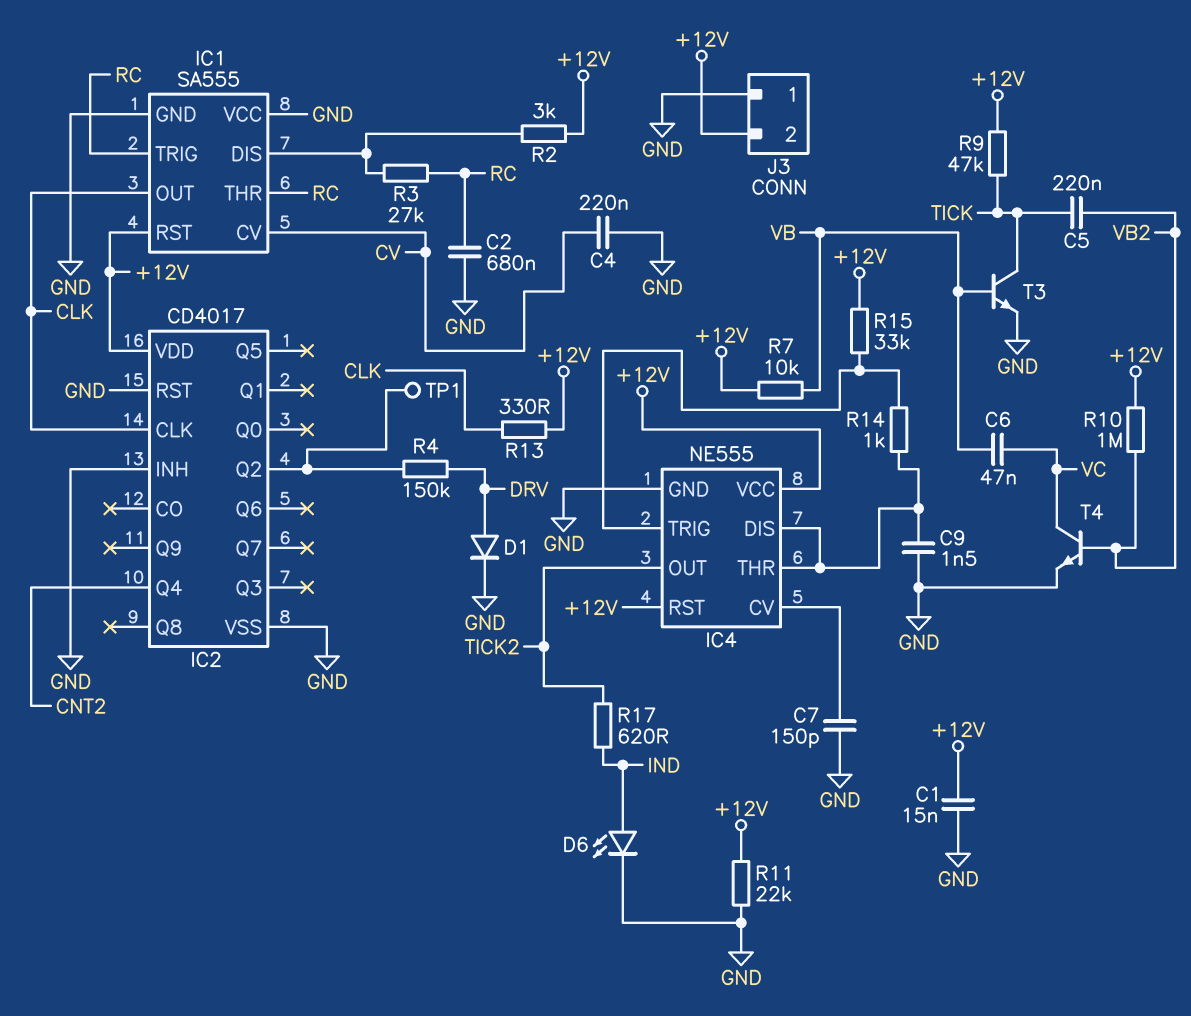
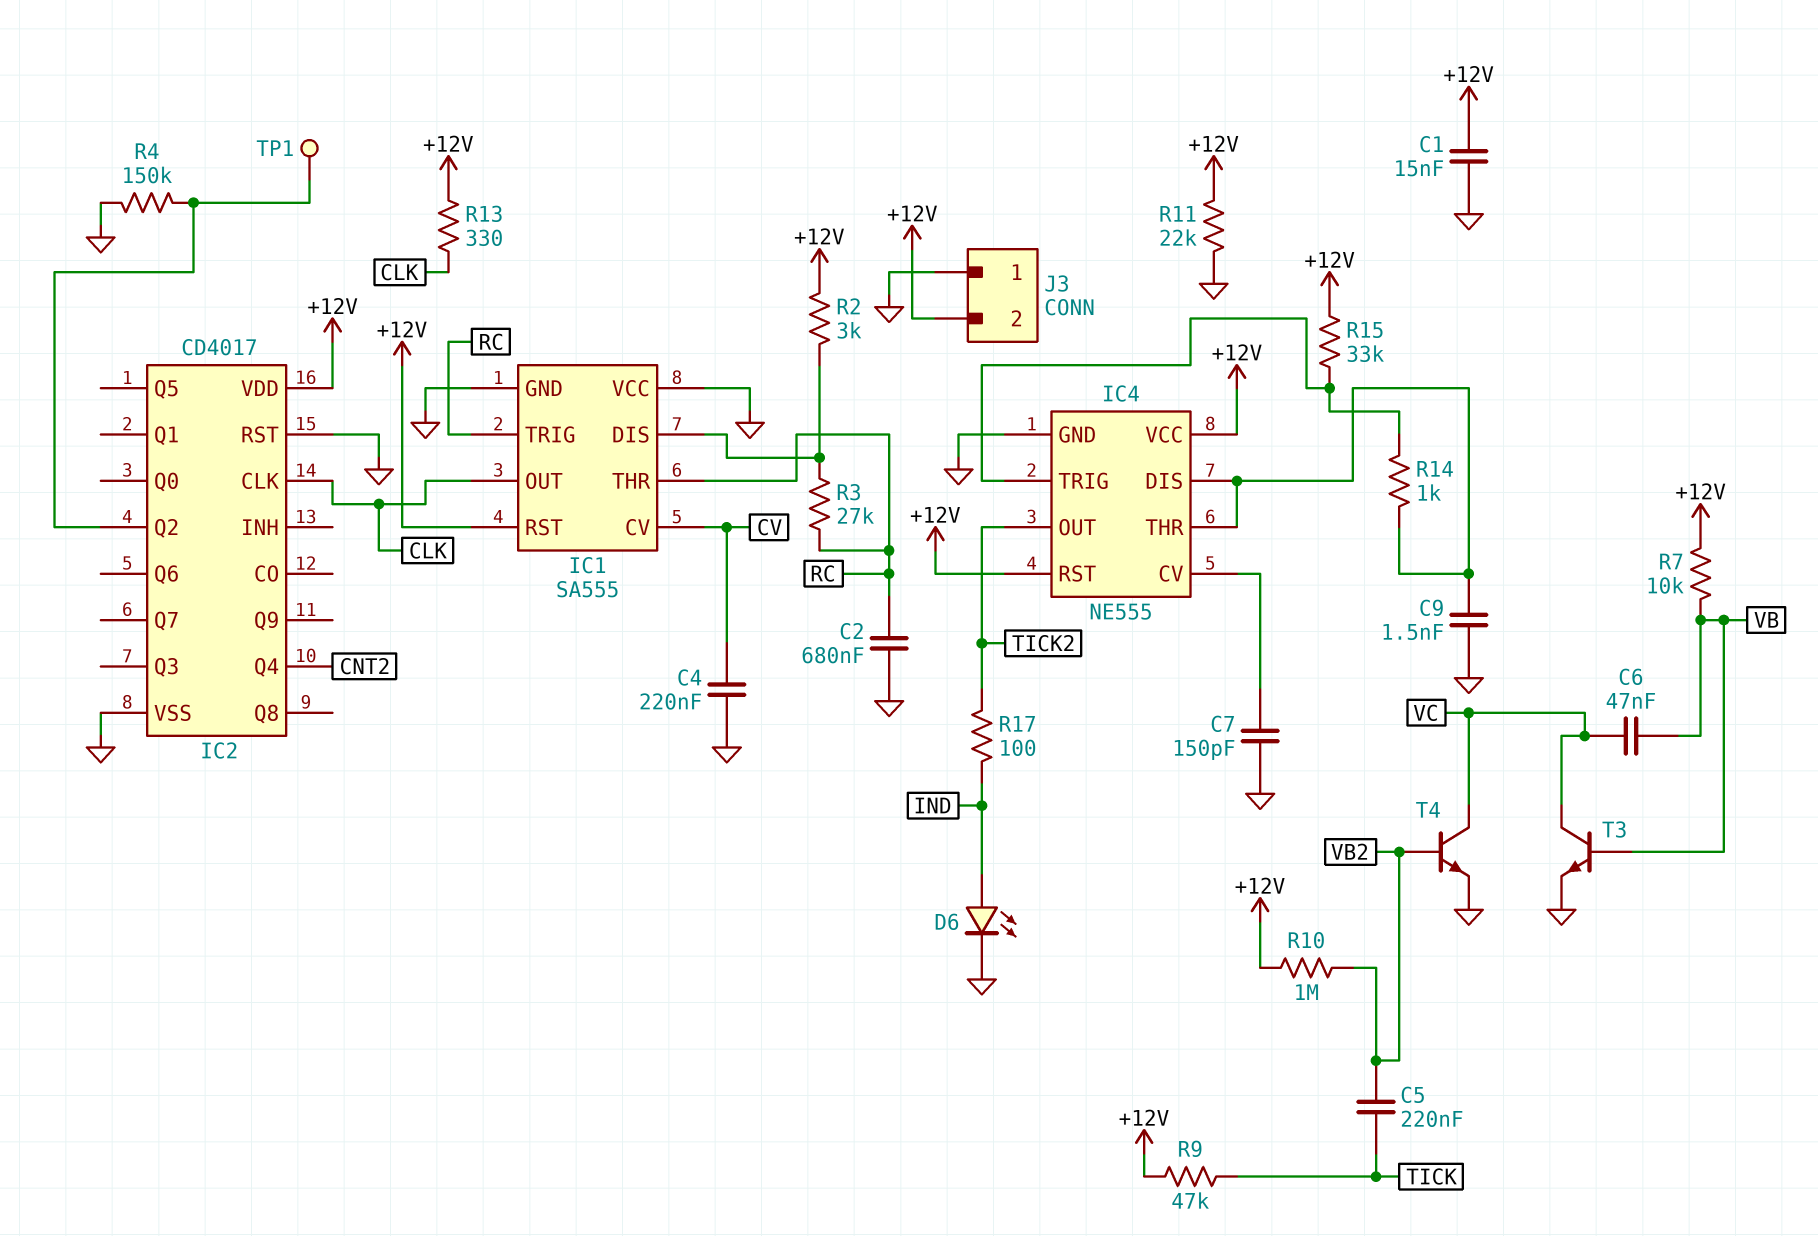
D1: diode (A DRV, K GND) -> none
IC2 pin INH: GND -> none
R4: 150k (DRV, IC2/Q2) -> 150k (GND, IC2/Q2)
R17: 620 (IND, TICK2) -> 100 (IND, TICK2)
T3: NPN (B VB, C TICK, E GND) -> NPN (B VB, C VC, E GND)

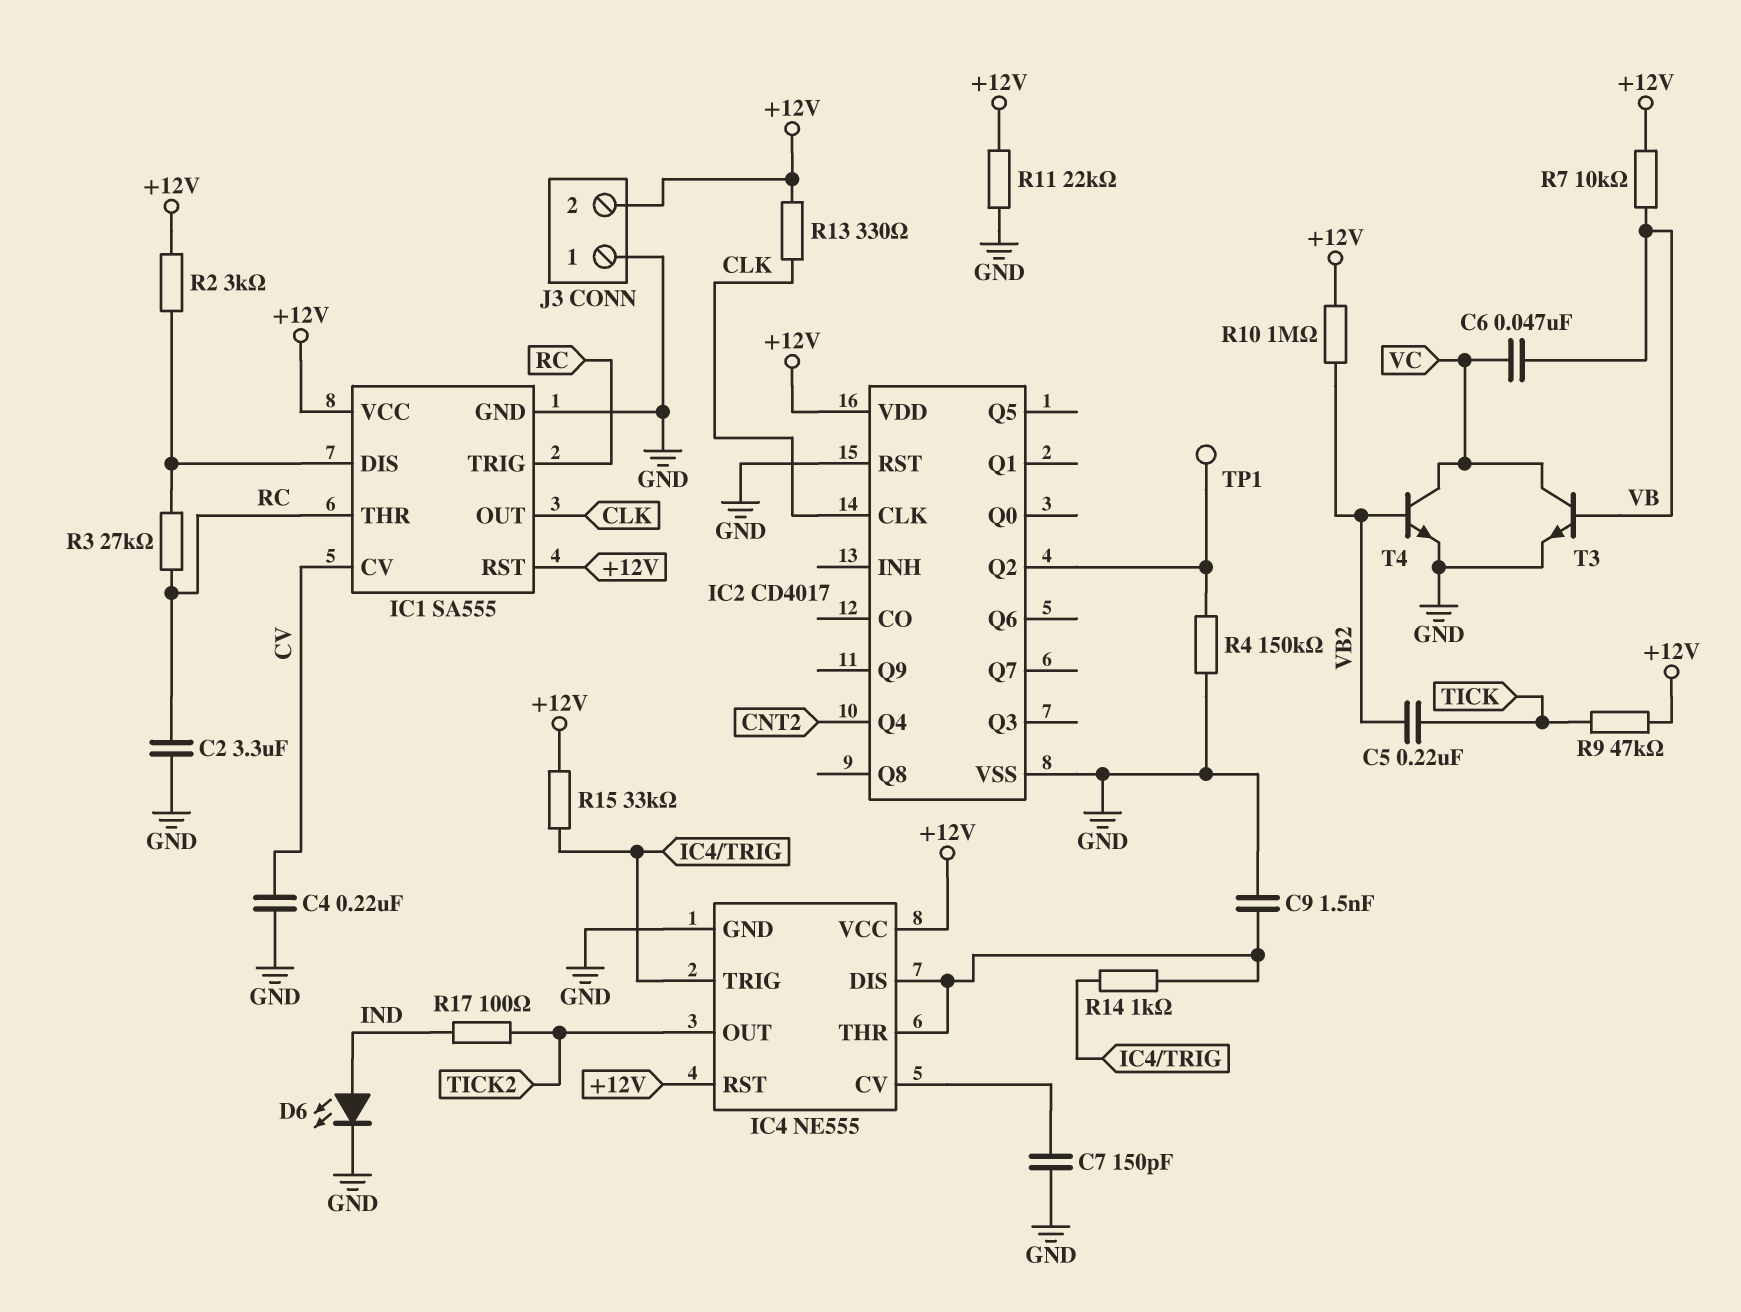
C1: 15nF (+12V, GND) -> none
C2: 680nF (GND, RC) -> 3.3uF (GND, RC)
IC1 pin VCC: GND -> +12V

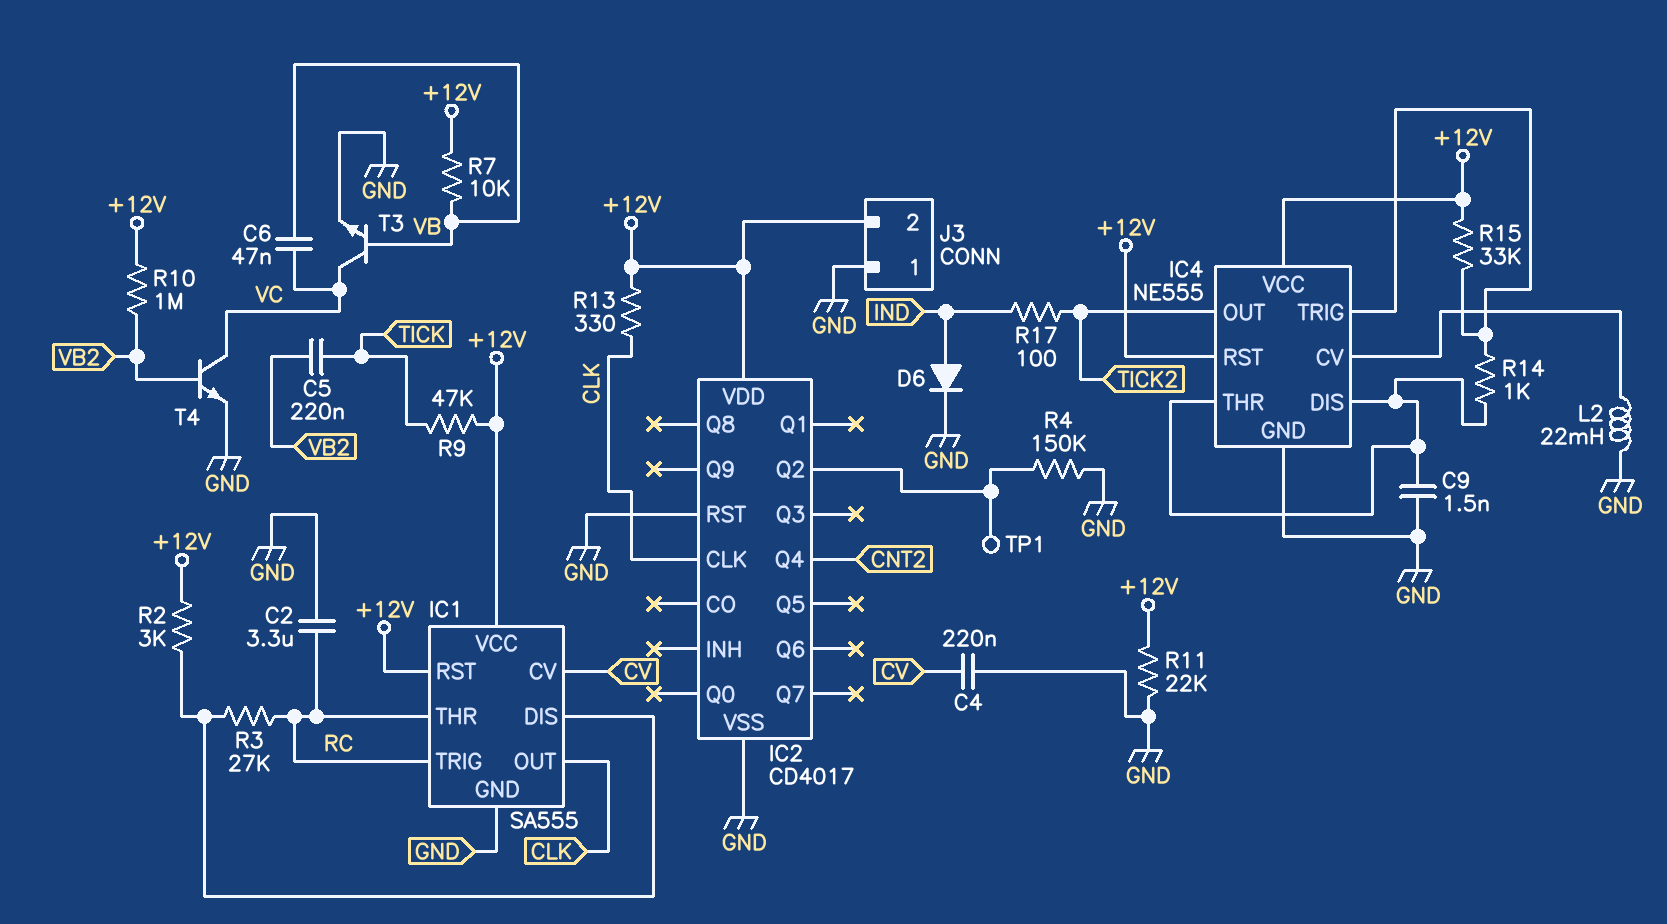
C7: 150pF (GND, IC4/CV) -> none
D6: LED (A IND, K GND) -> diode (A IND, K GND)
L2: none -> 22mH (GND, IC4/CV)

